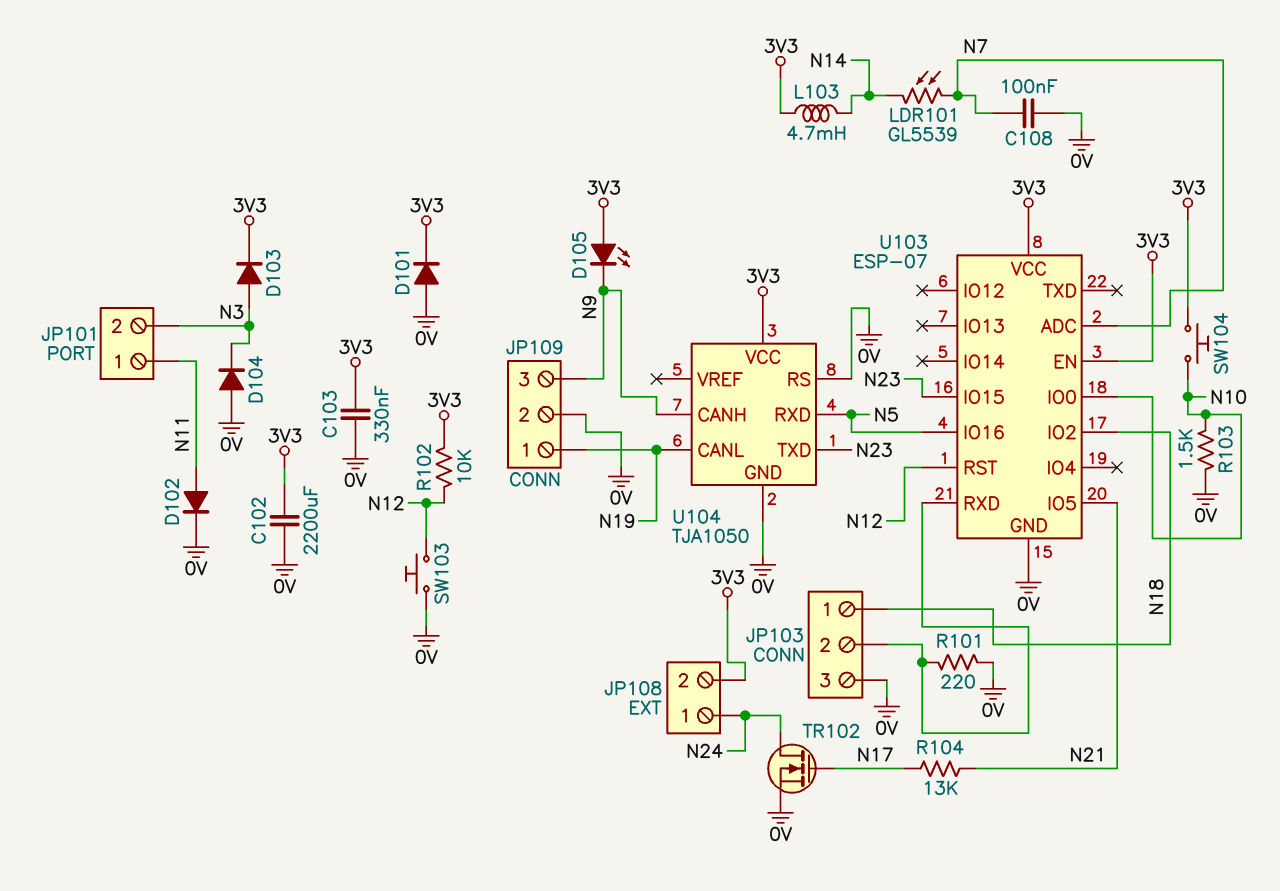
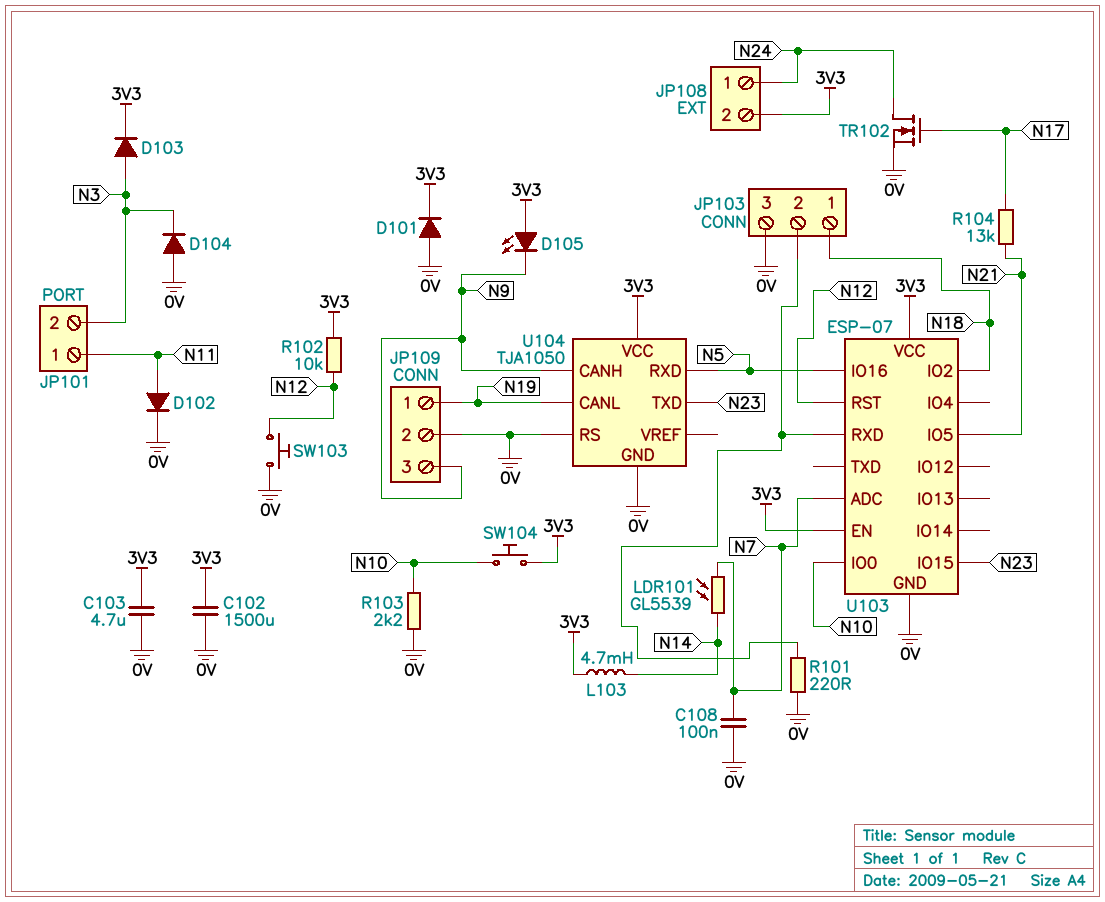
C102: 2200uF (0V, 3V3) -> 1500uF (0V, 3V3)
C103: 330nF (0V, 3V3) -> 4.7uF (0V, 3V3)
R103: 1.5k (0V, N10) -> 2.2k (0V, N10)

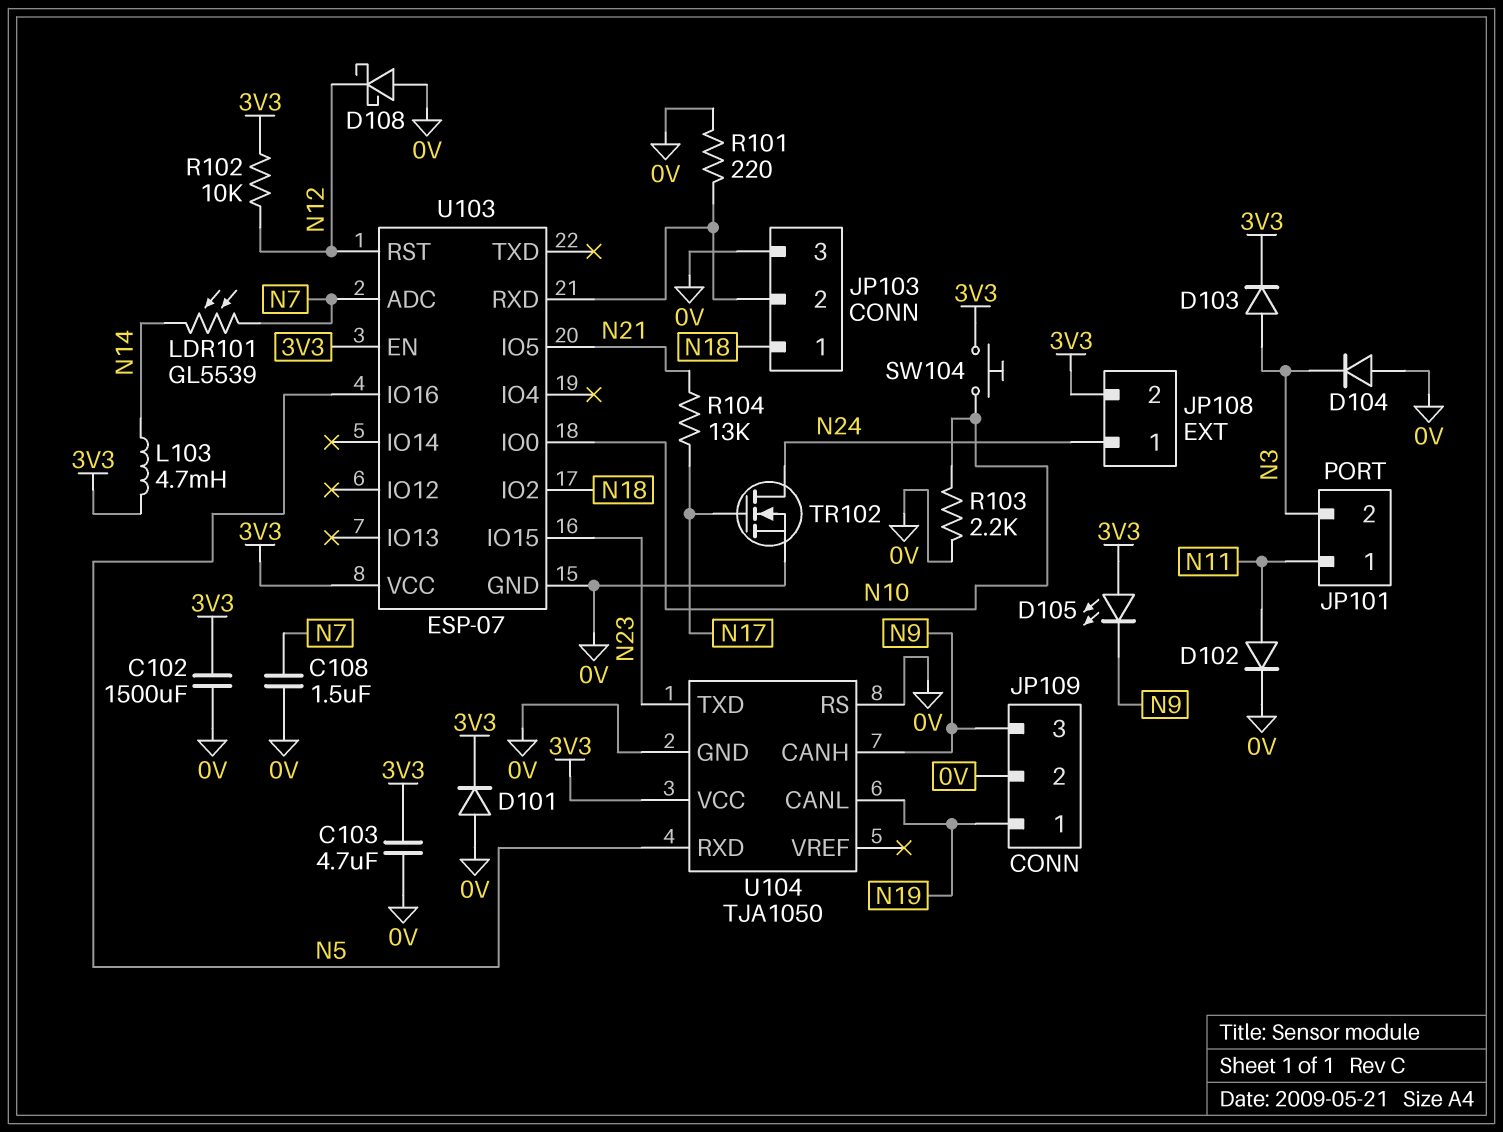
C108: 100nF (0V, N7) -> 1.5uF (0V, N7)
D108: none -> schottky (A 0V, K N12)
SW103: button (0V, N12) -> none

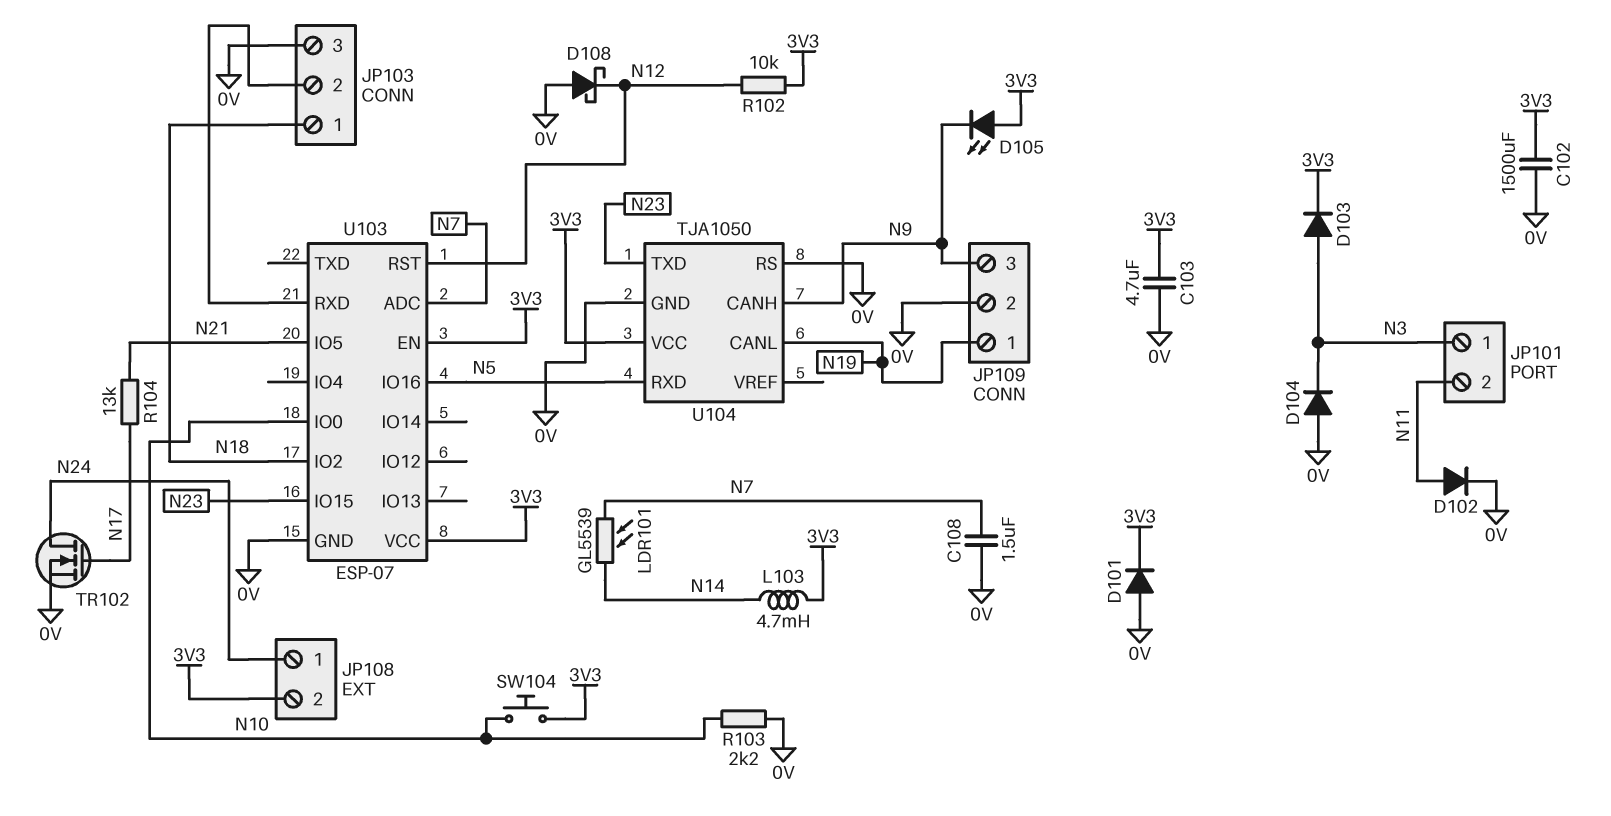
JP101 pin 1: N11 -> N3
JP101 pin 2: N3 -> N11
R101: 220 (0V, JP103/2) -> none

